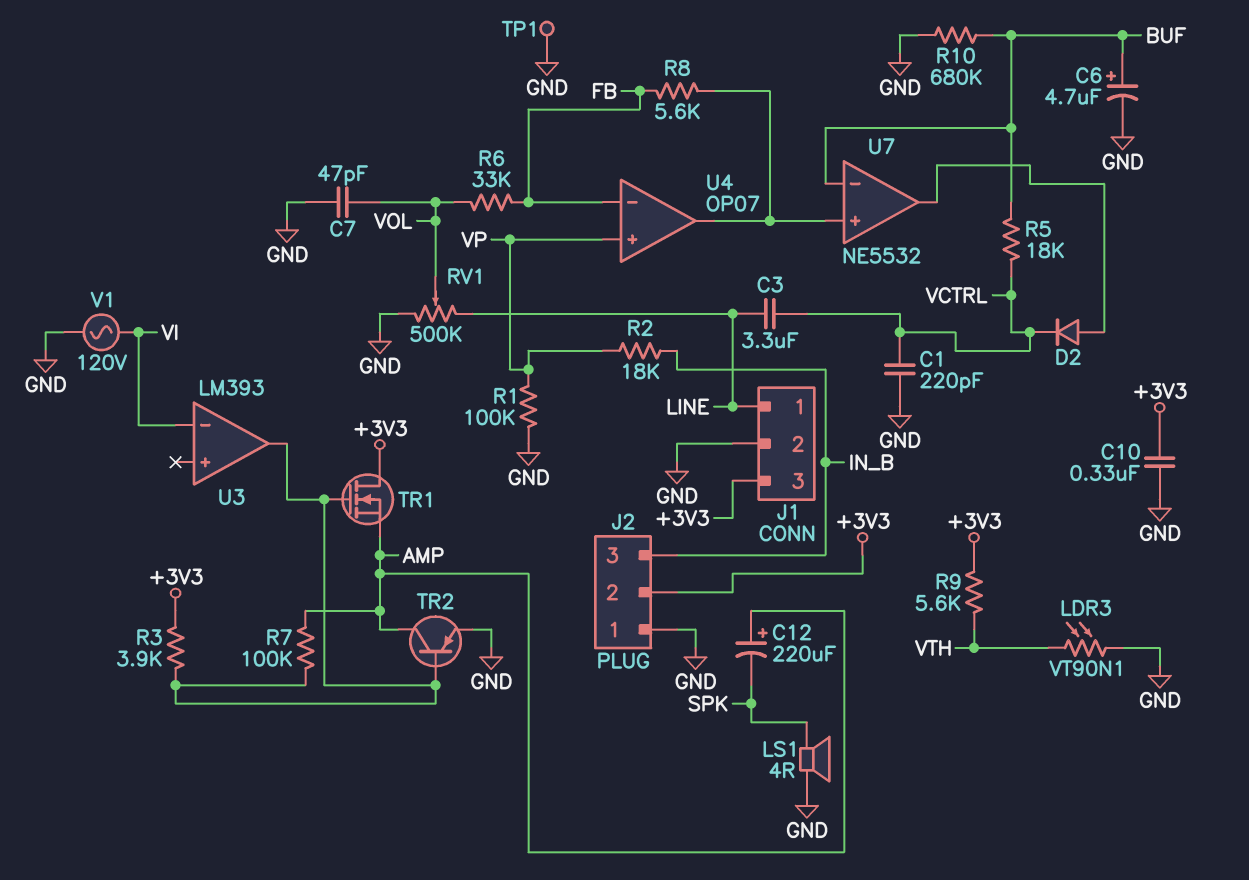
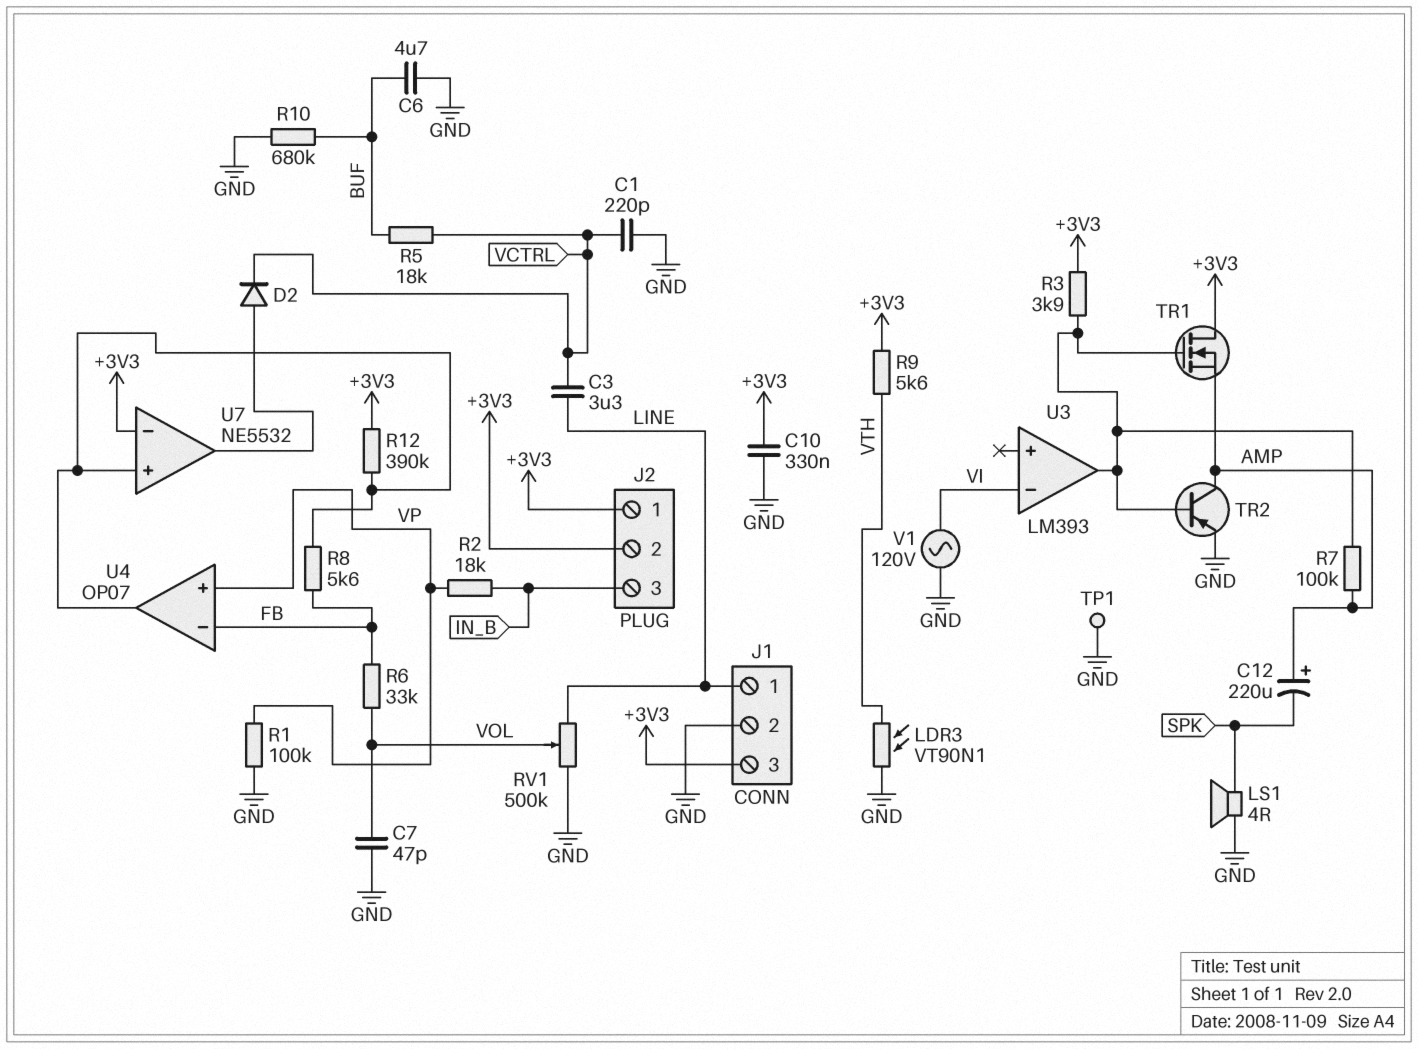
C6: 4.7uF (plus BUF, minus GND) -> 4.7uF (BUF, GND)
J2 pin 1: GND -> +3V3
R12: none -> 390k (+3V3, U4/out)
U7 pin in-: BUF -> +3V3

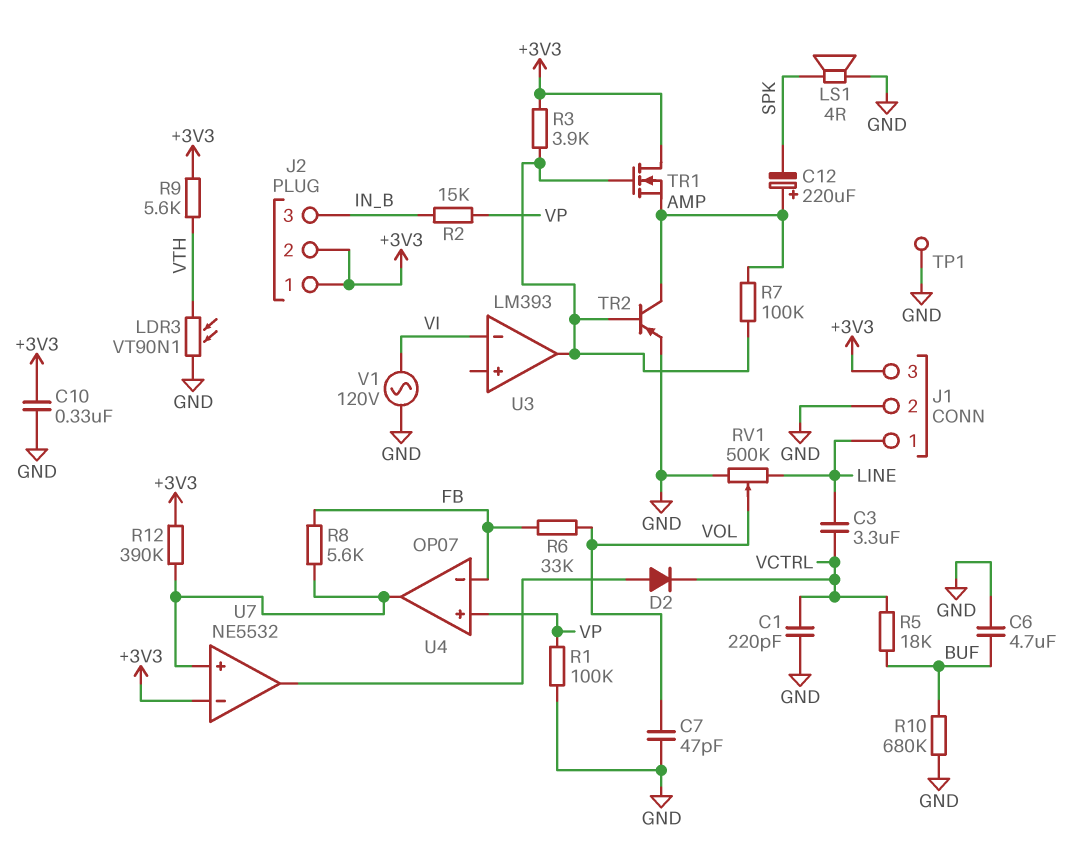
R2: 18k (IN_B, VP) -> 15k (IN_B, VP)

